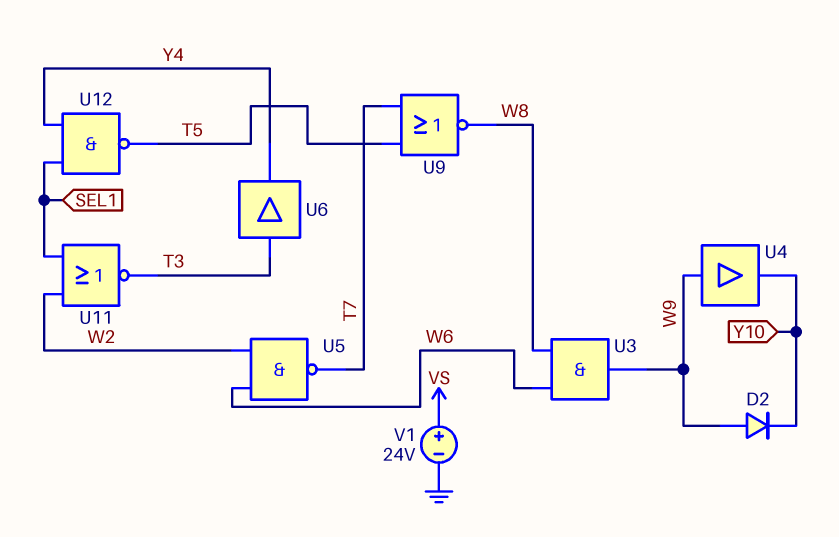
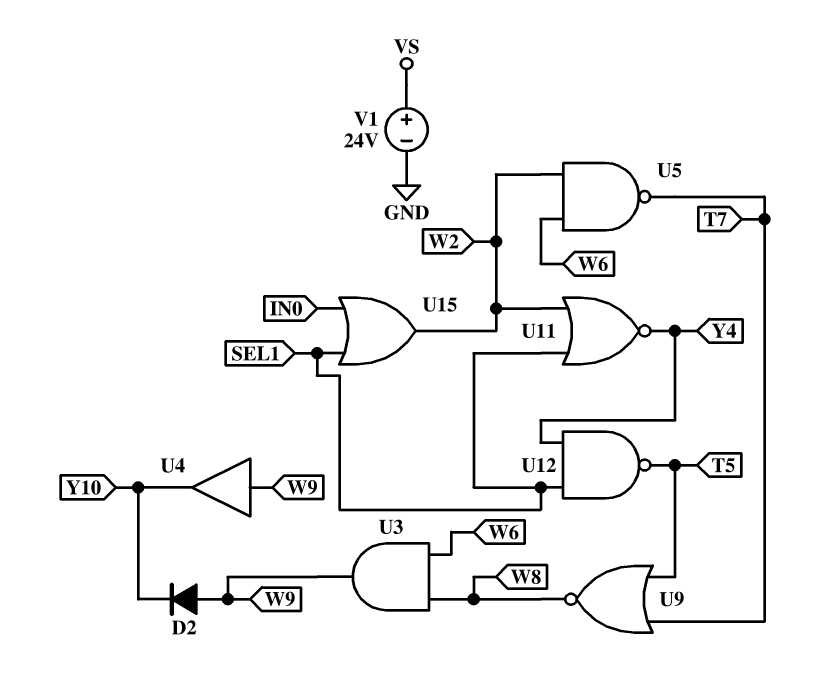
U6: buffer (in T3, out Y4) -> none
U11: NOR (in SEL1, in W2, out T3) -> NOR (in SEL1, in W2, out Y4)
U15: none -> OR (in IN0, in SEL1, out W2)

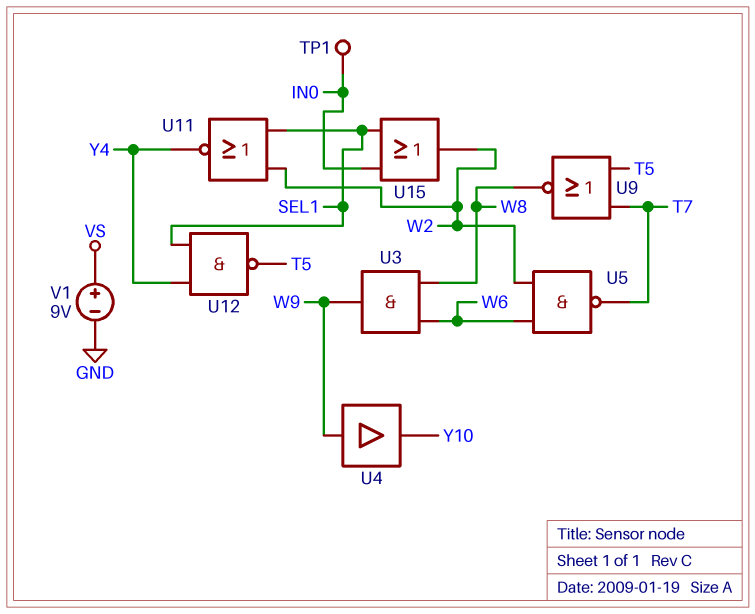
D2: diode (A W9, K Y10) -> none
TP1: none -> test point (IN0)
V1: 24V (plus VS, minus GND) -> 9V (plus VS, minus GND)

